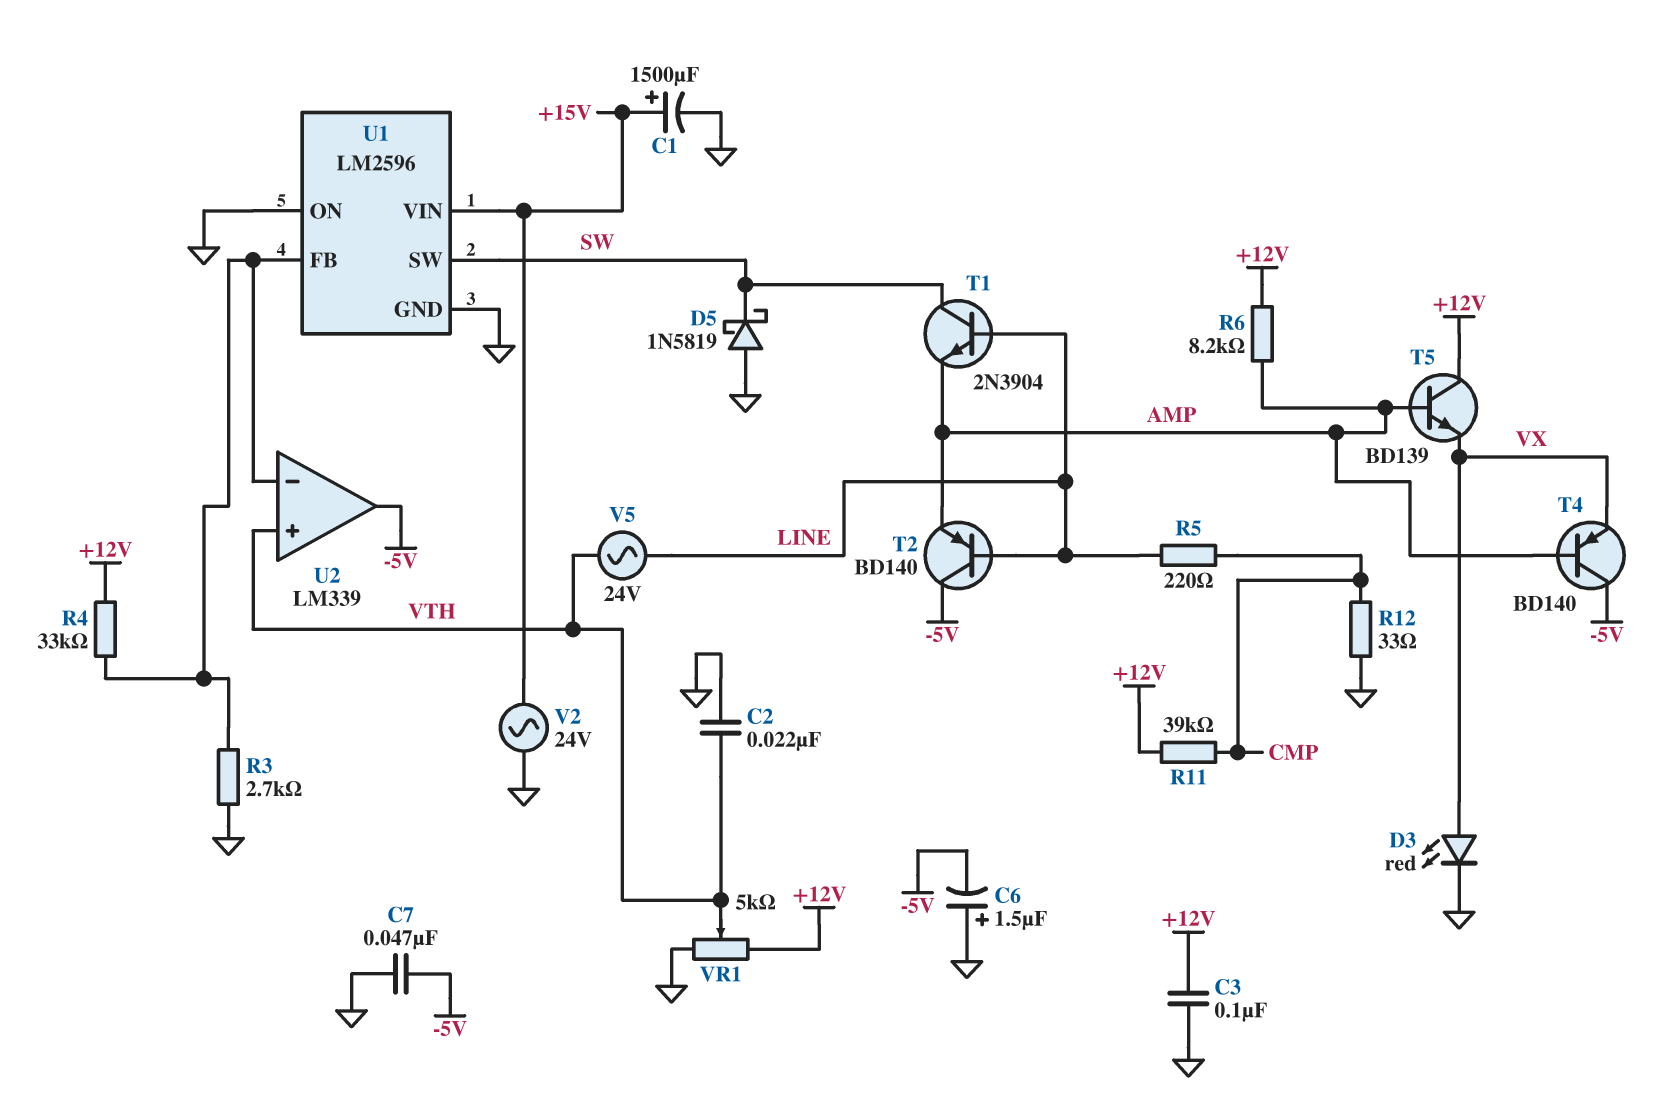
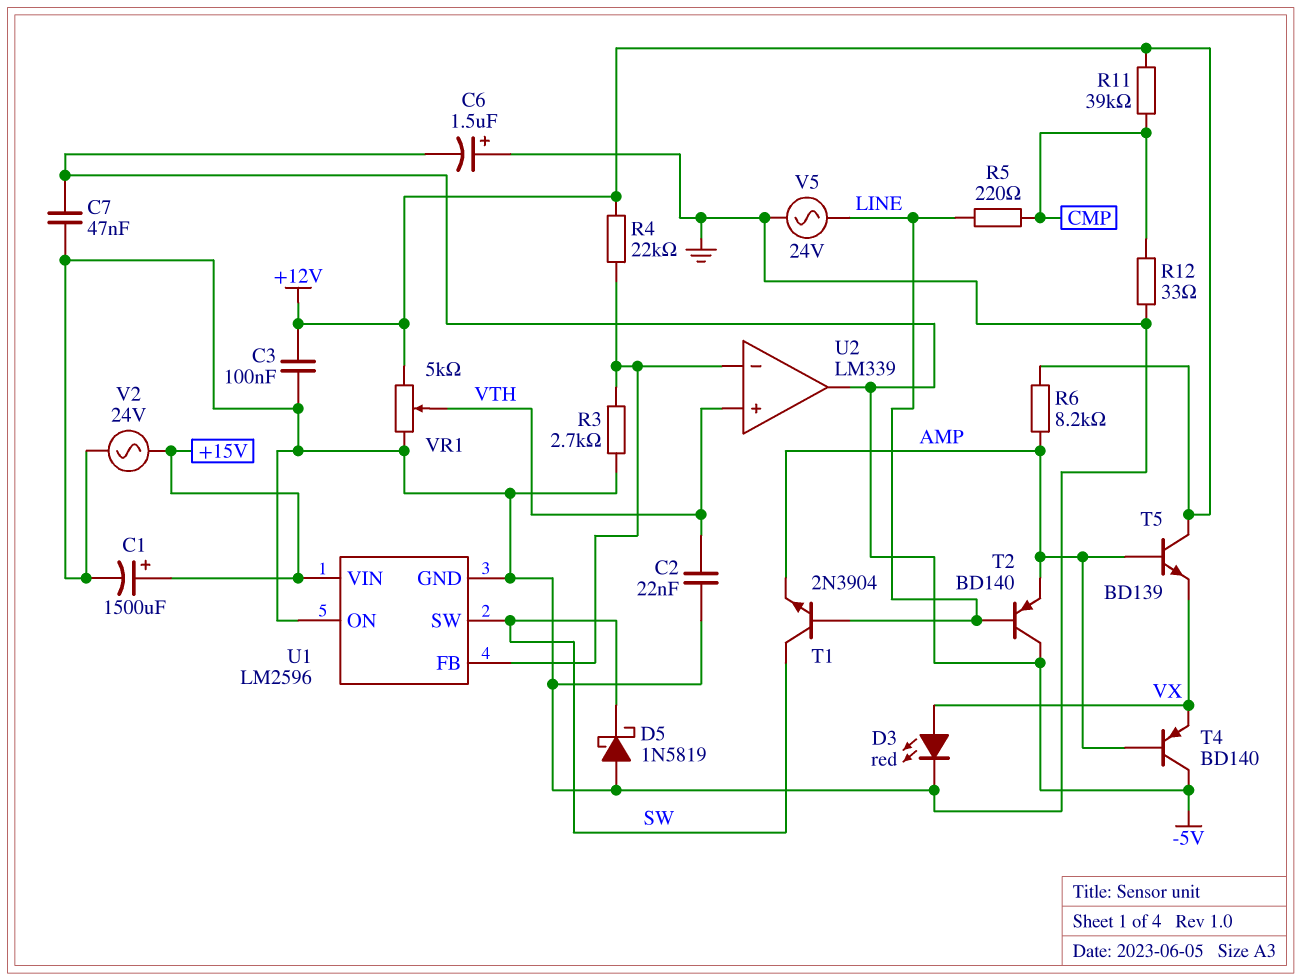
R4: 33k (+12V, U1/FB) -> 22k (+12V, U1/FB)
V5: AC 24V (LINE, VTH) -> AC 24V (GND, LINE)

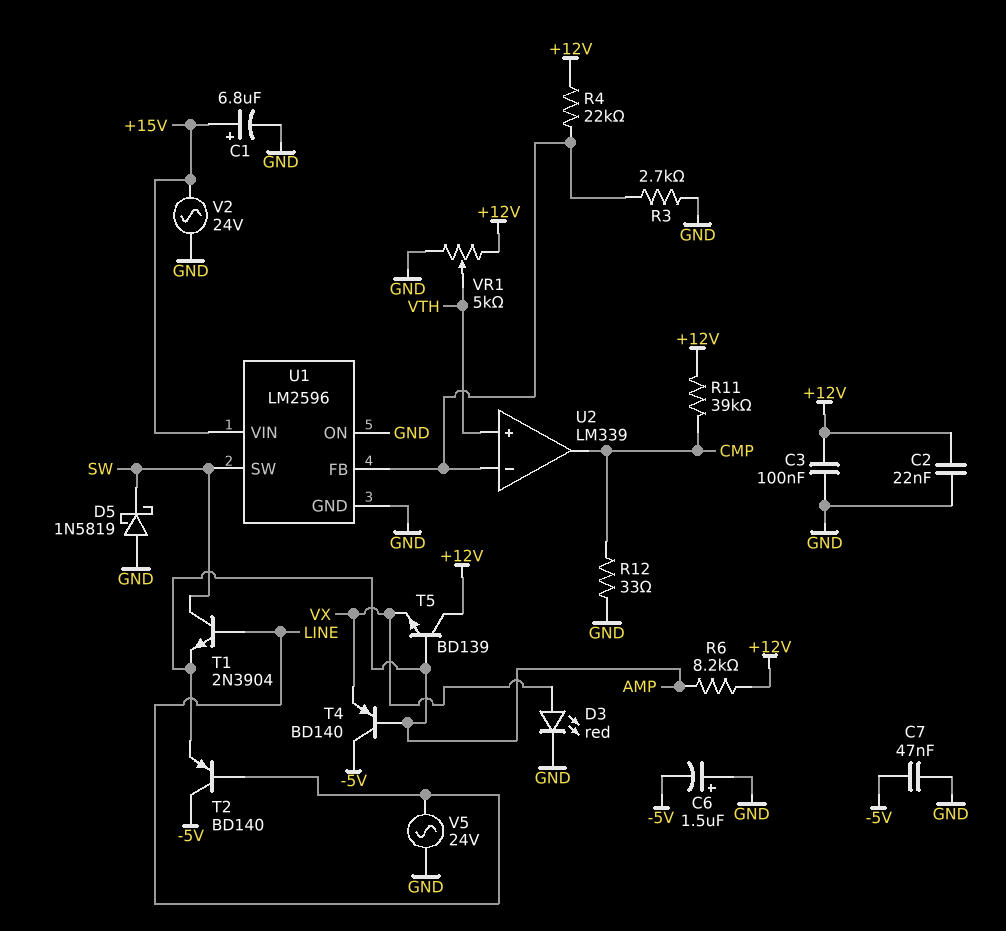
C1: 1500uF (plus +15V, minus GND) -> 6.8uF (plus +15V, minus GND)
C2: 22nF (GND, VTH) -> 22nF (+12V, GND)
R5: 220 (CMP, LINE) -> none
U2 pin out: -5V -> CMP

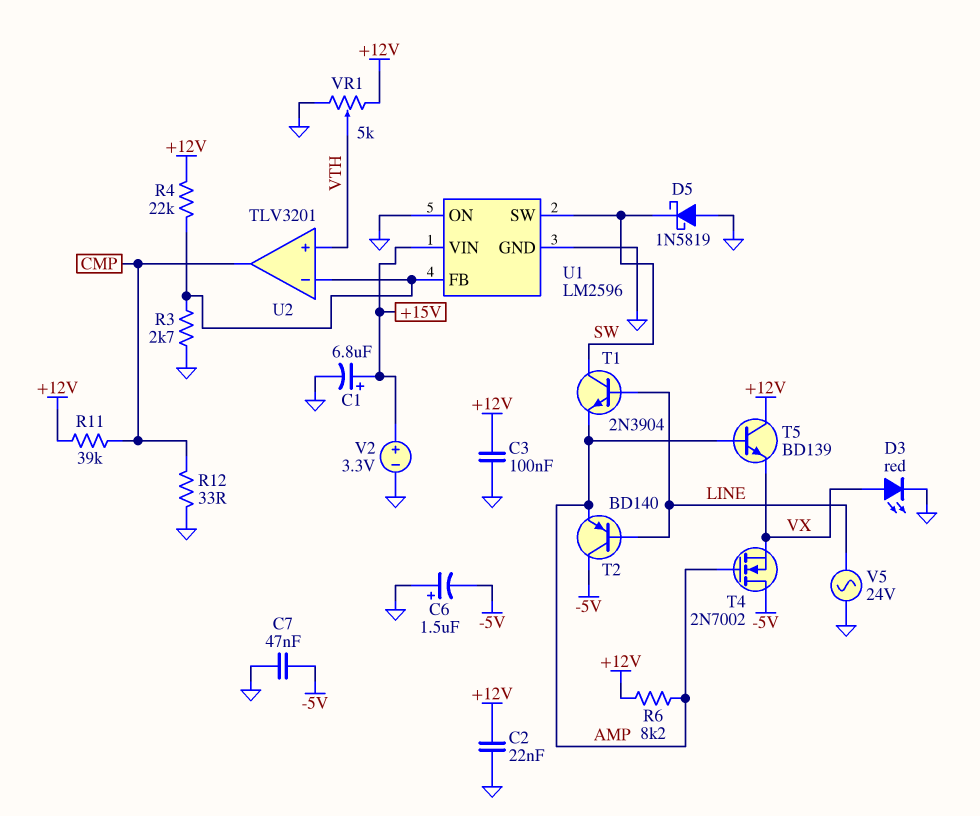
T4: PNP BD140 (B AMP, C -5V, E VX) -> NMOS 2N7002 (G AMP, D -5V, S VX)
U2: LM339 -> TLV3201
V2: AC 24V (+15V, GND) -> 3.3V (plus +15V, minus GND)

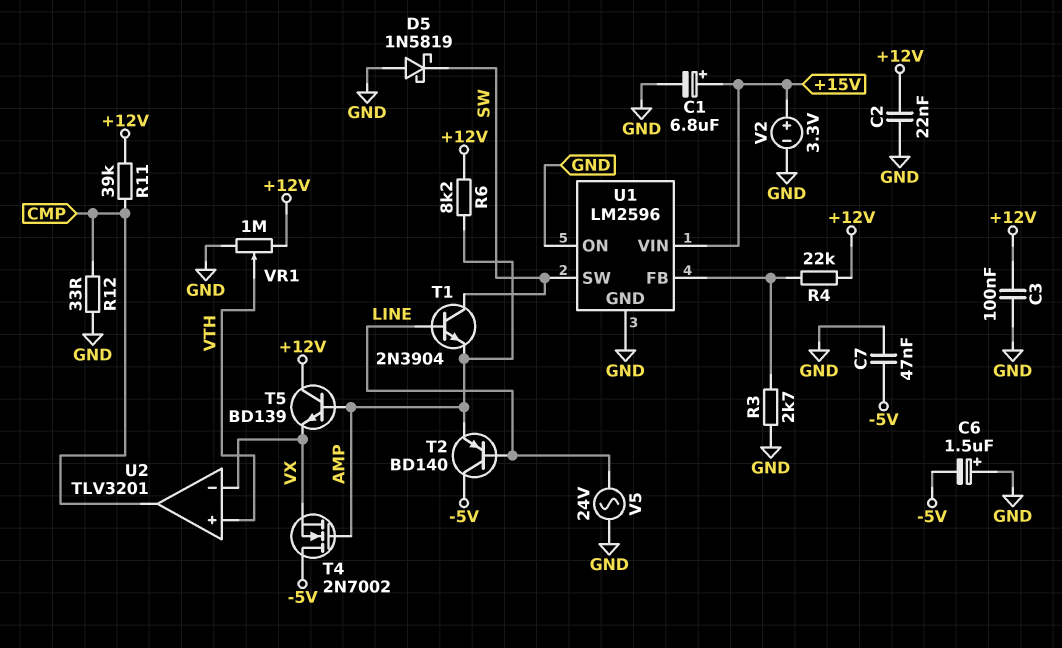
D3: LED red (A VX, K GND) -> none
U2 pin in-: U1/FB -> VX
VR1: 5k (+12V, GND, wiper VTH) -> 1M (+12V, GND, wiper VTH)

